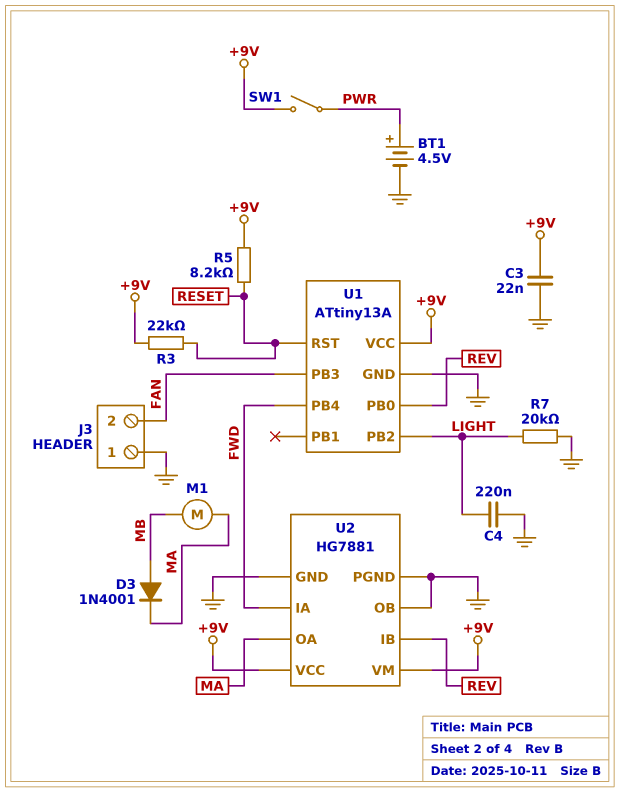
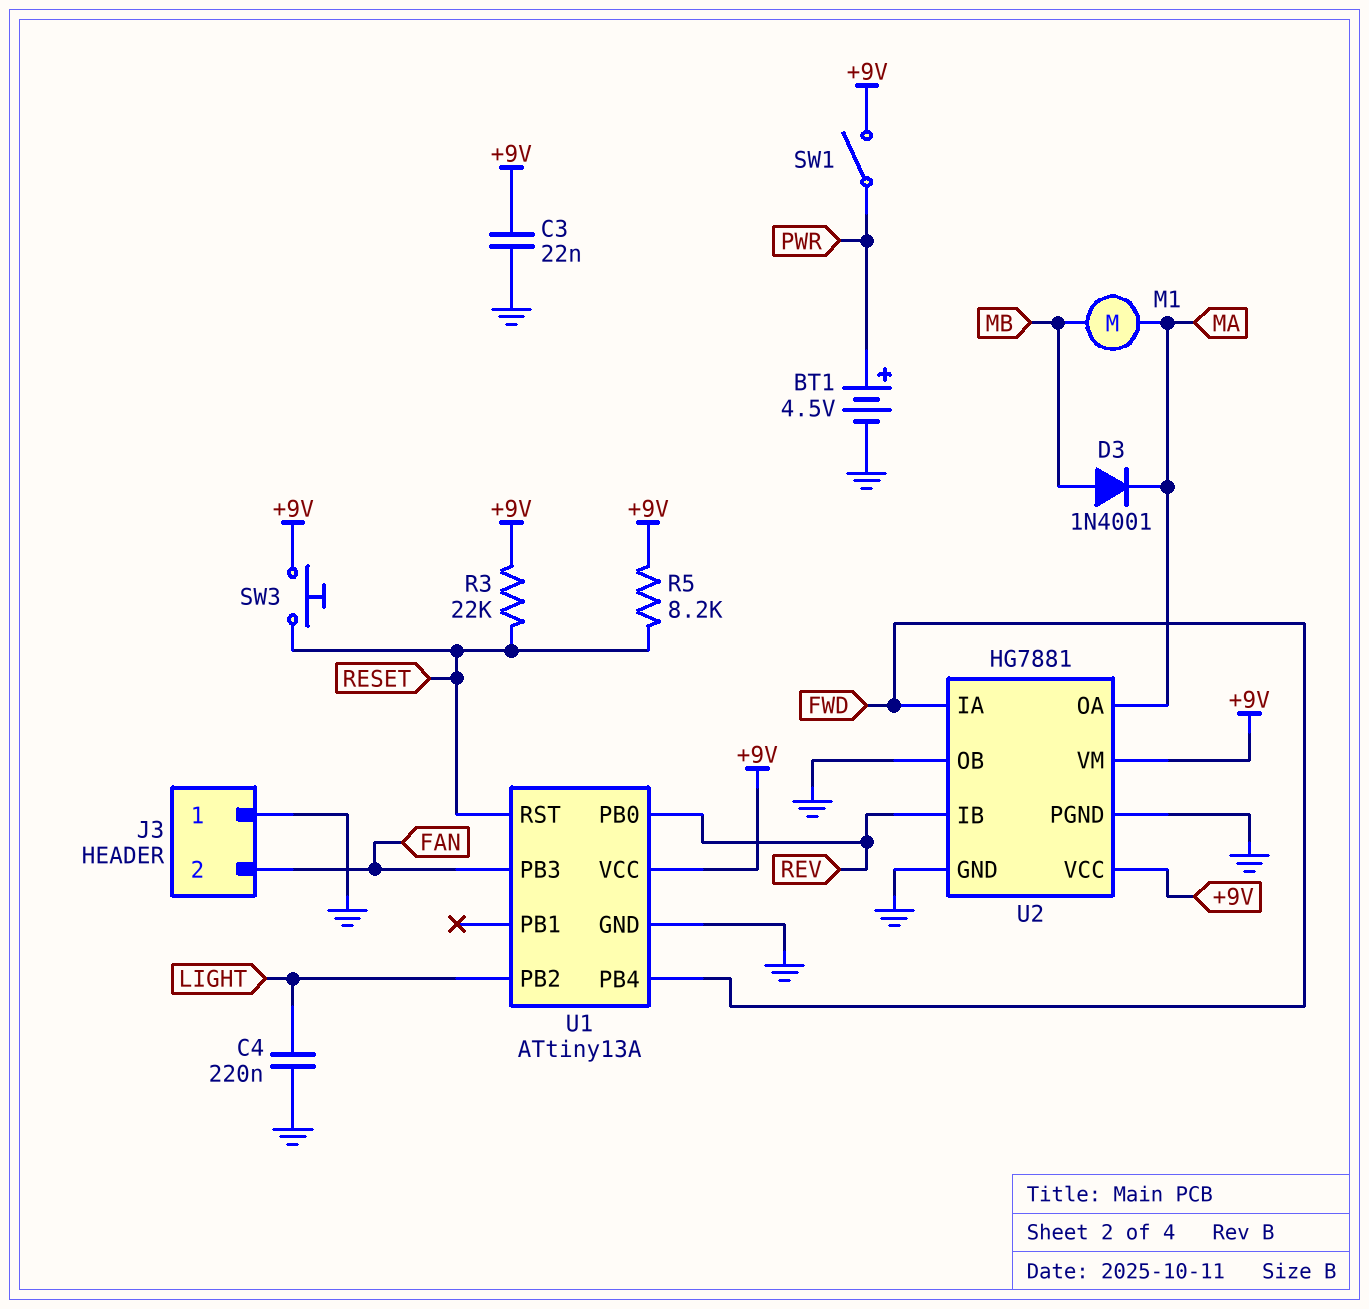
R7: 20k (GND, LIGHT) -> none
SW3: none -> button (+9V, RESET)

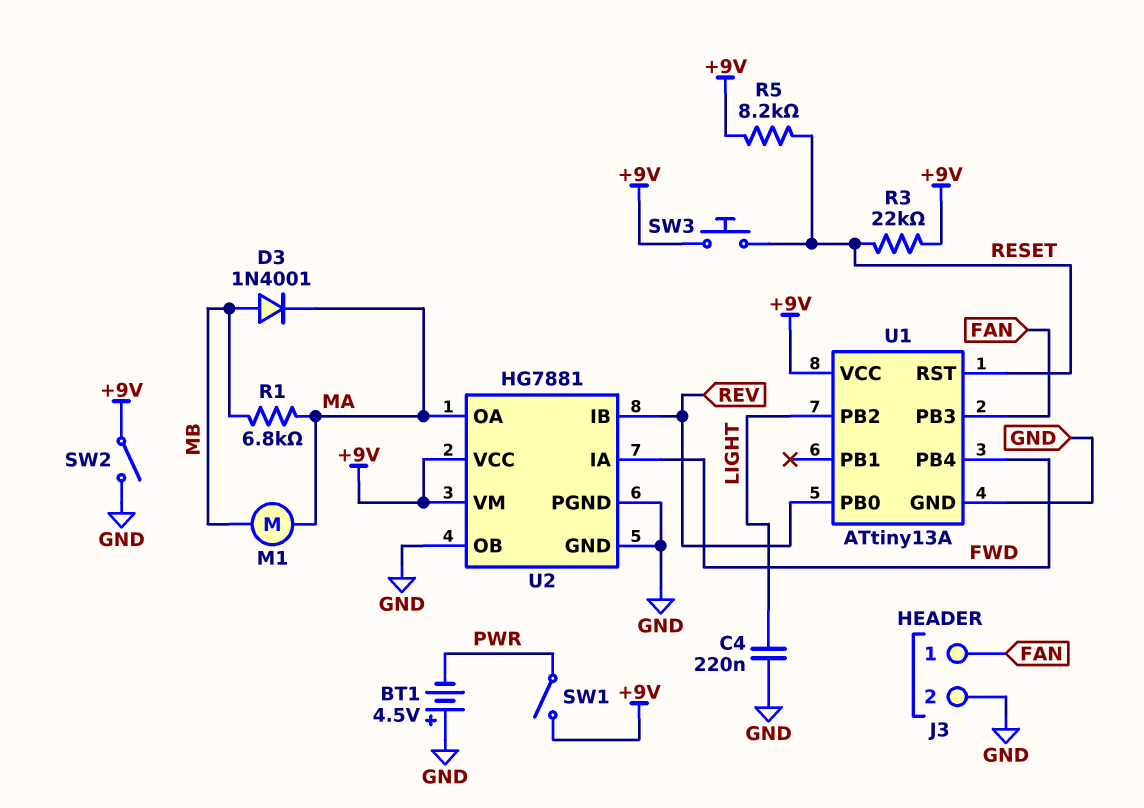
BT1: 4.5V (plus PWR, minus GND) -> 4.5V (plus GND, minus PWR)
C3: 22nF (+9V, GND) -> none
J3 pin 1: GND -> FAN
J3 pin 2: FAN -> GND
R1: none -> 6.8k (MA, MB)
SW2: none -> switch (+9V, GND)

